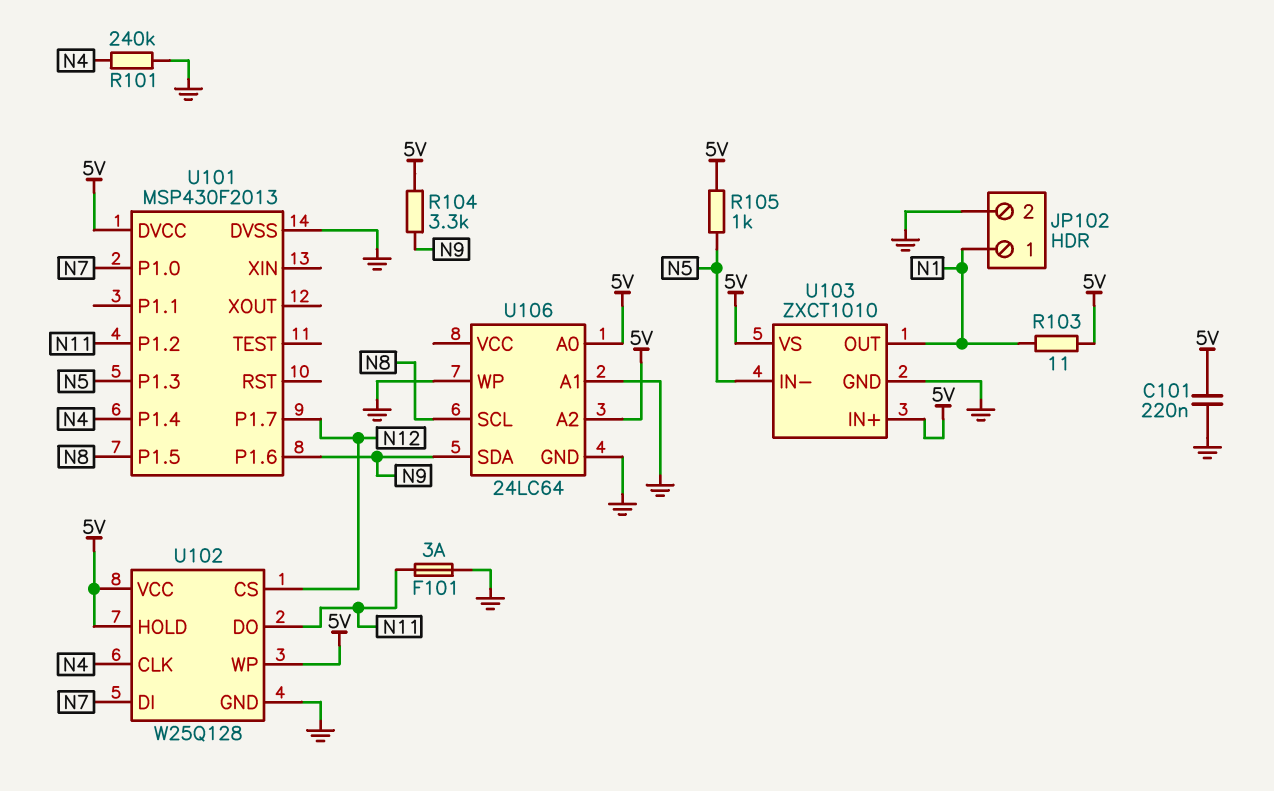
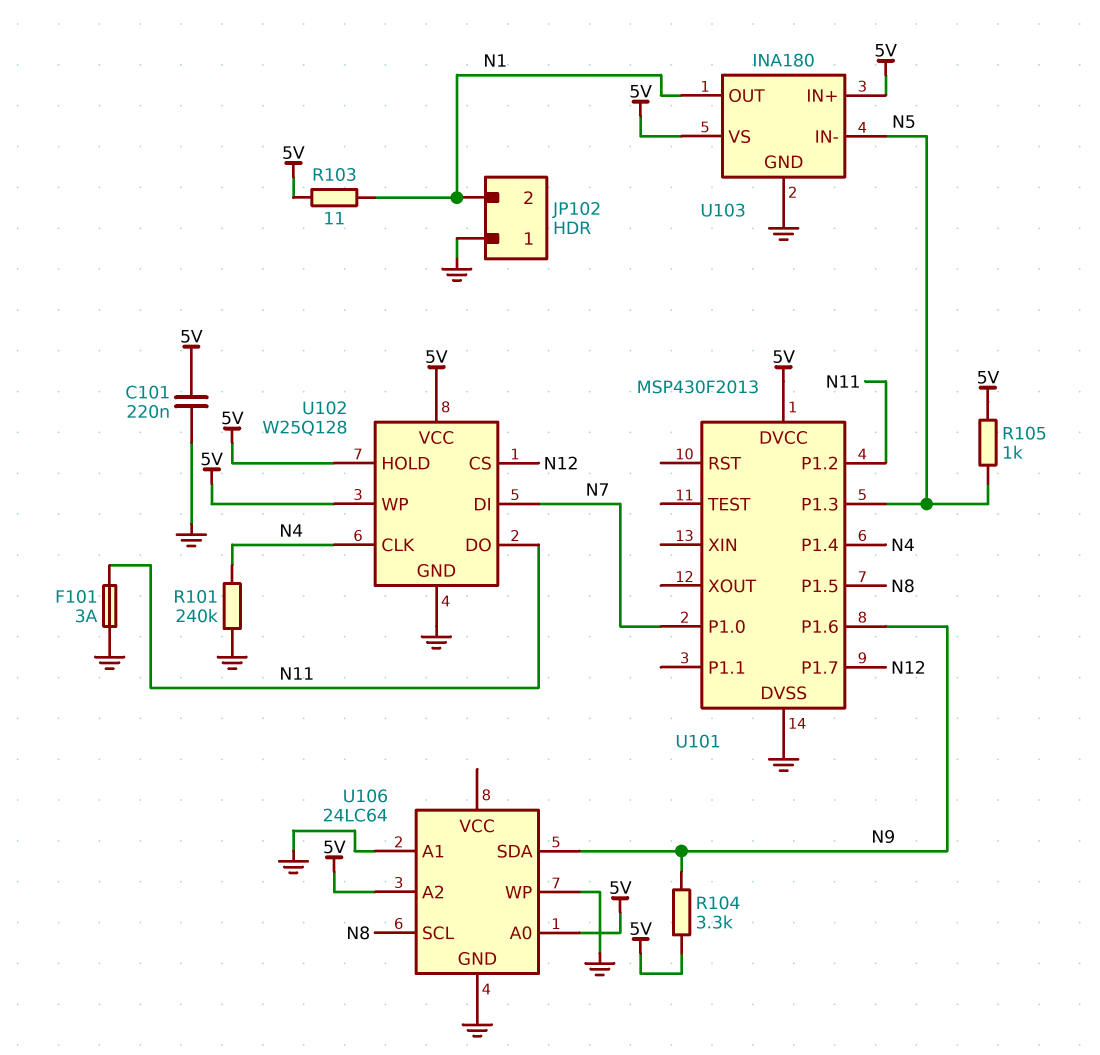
JP102 pin 1: N1 -> GND
JP102 pin 2: GND -> N1
U103: ZXCT1010 -> INA180

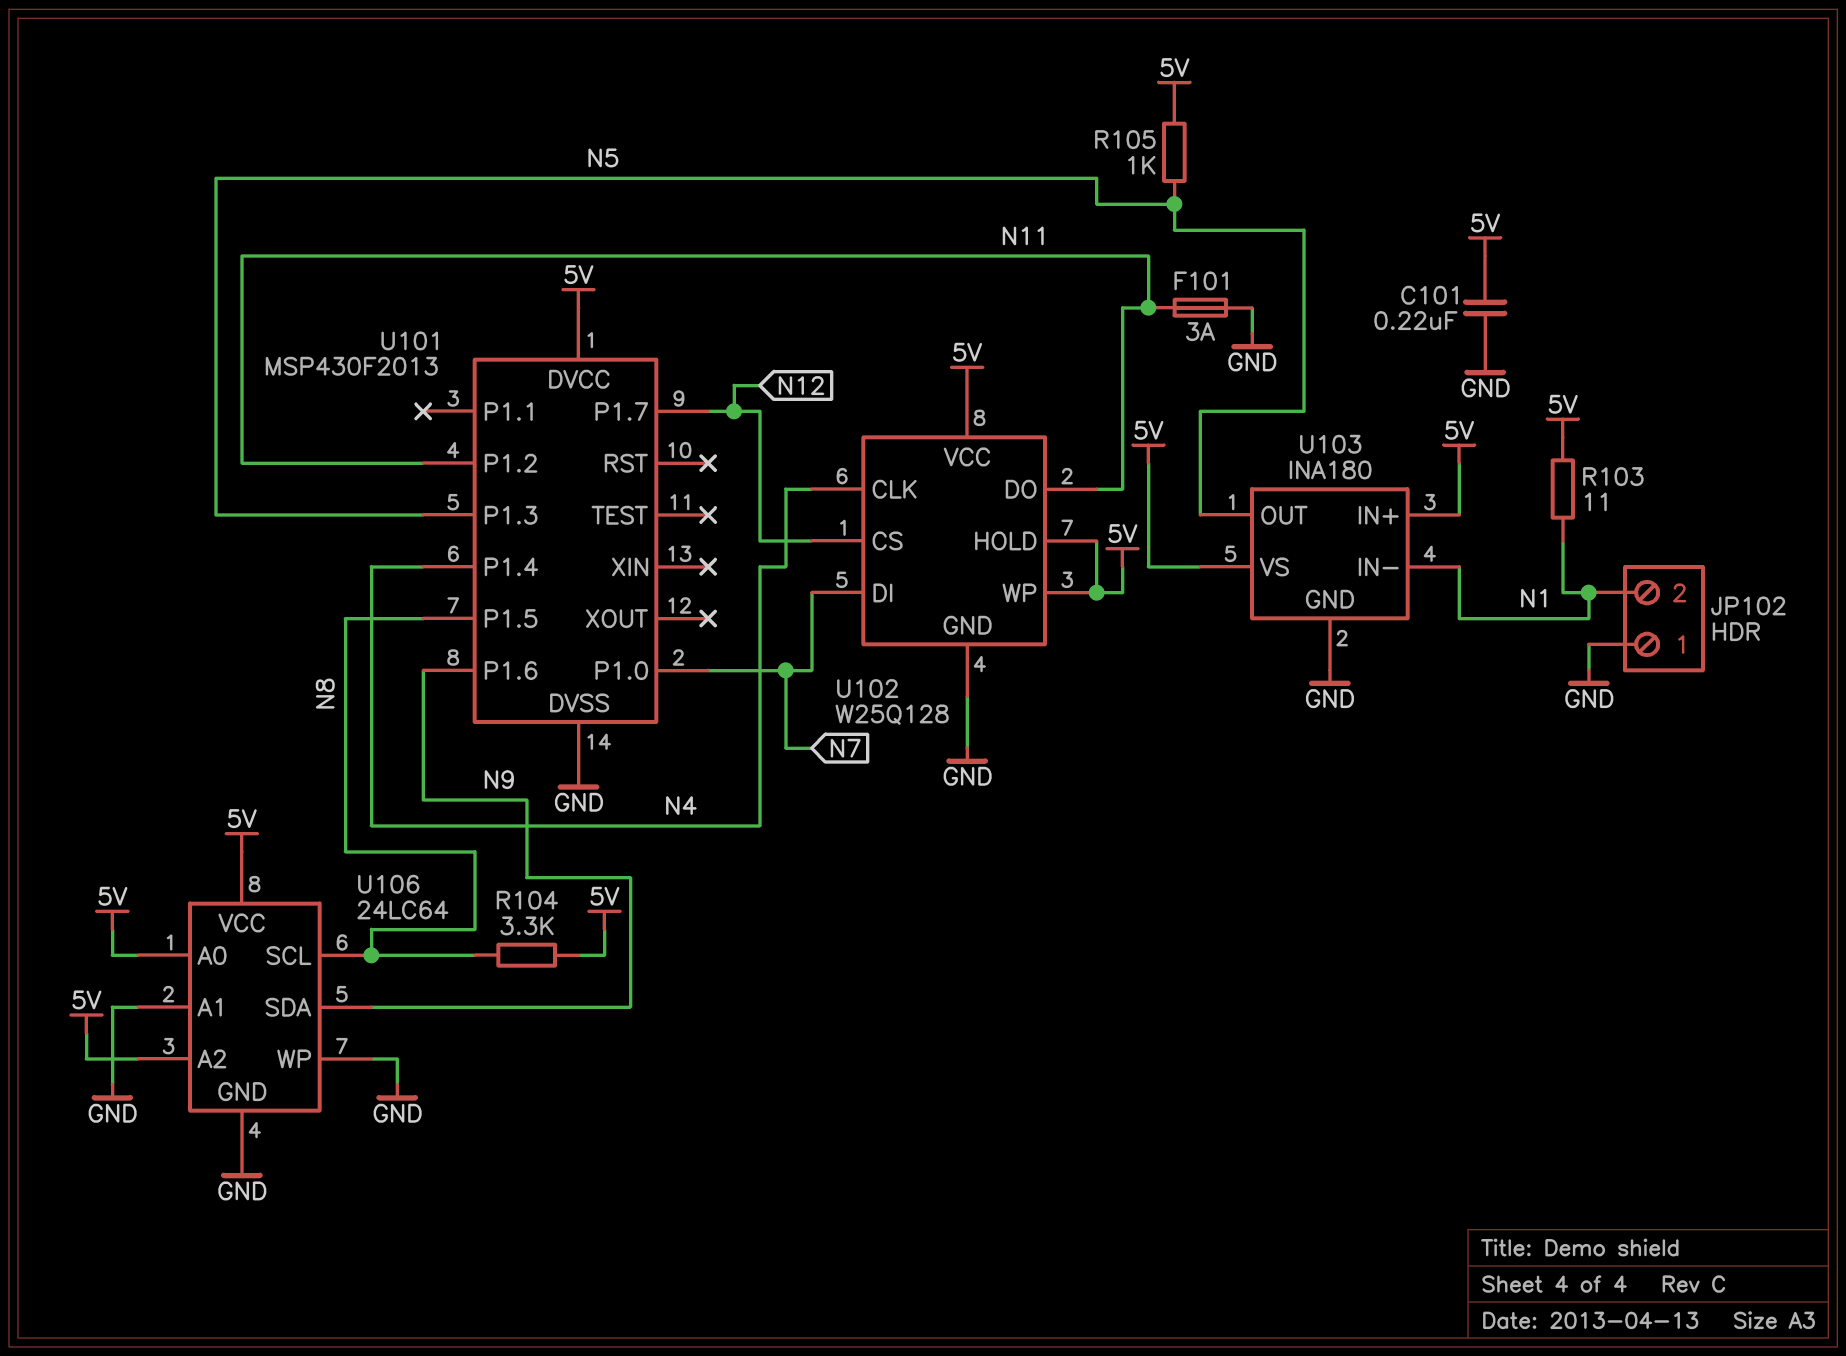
R101: 240k (GND, N4) -> none
R104: 3.3k (5V, N9) -> 3.3k (5V, N8)
U103 pin IN-: N5 -> N1
U103 pin OUT: N1 -> N5
U106 pin VCC: none -> 5V

